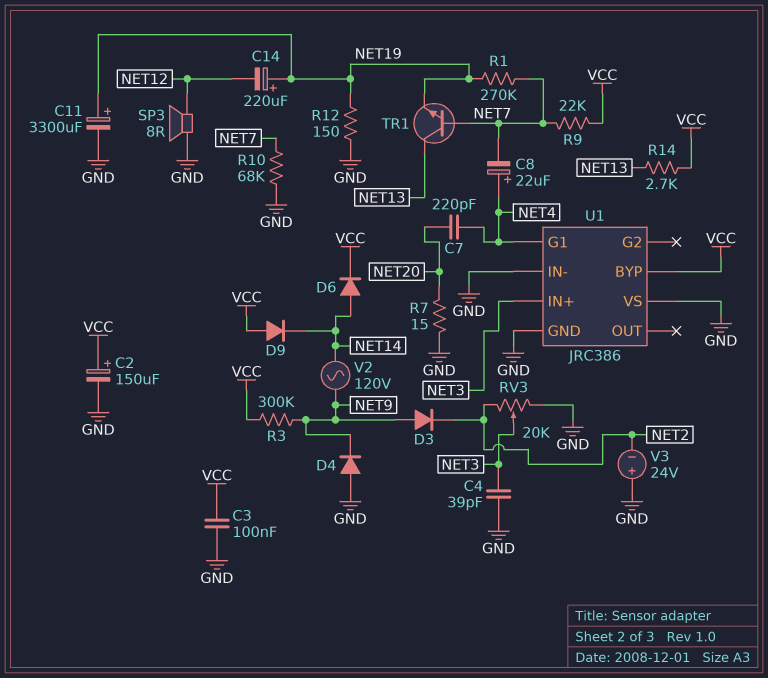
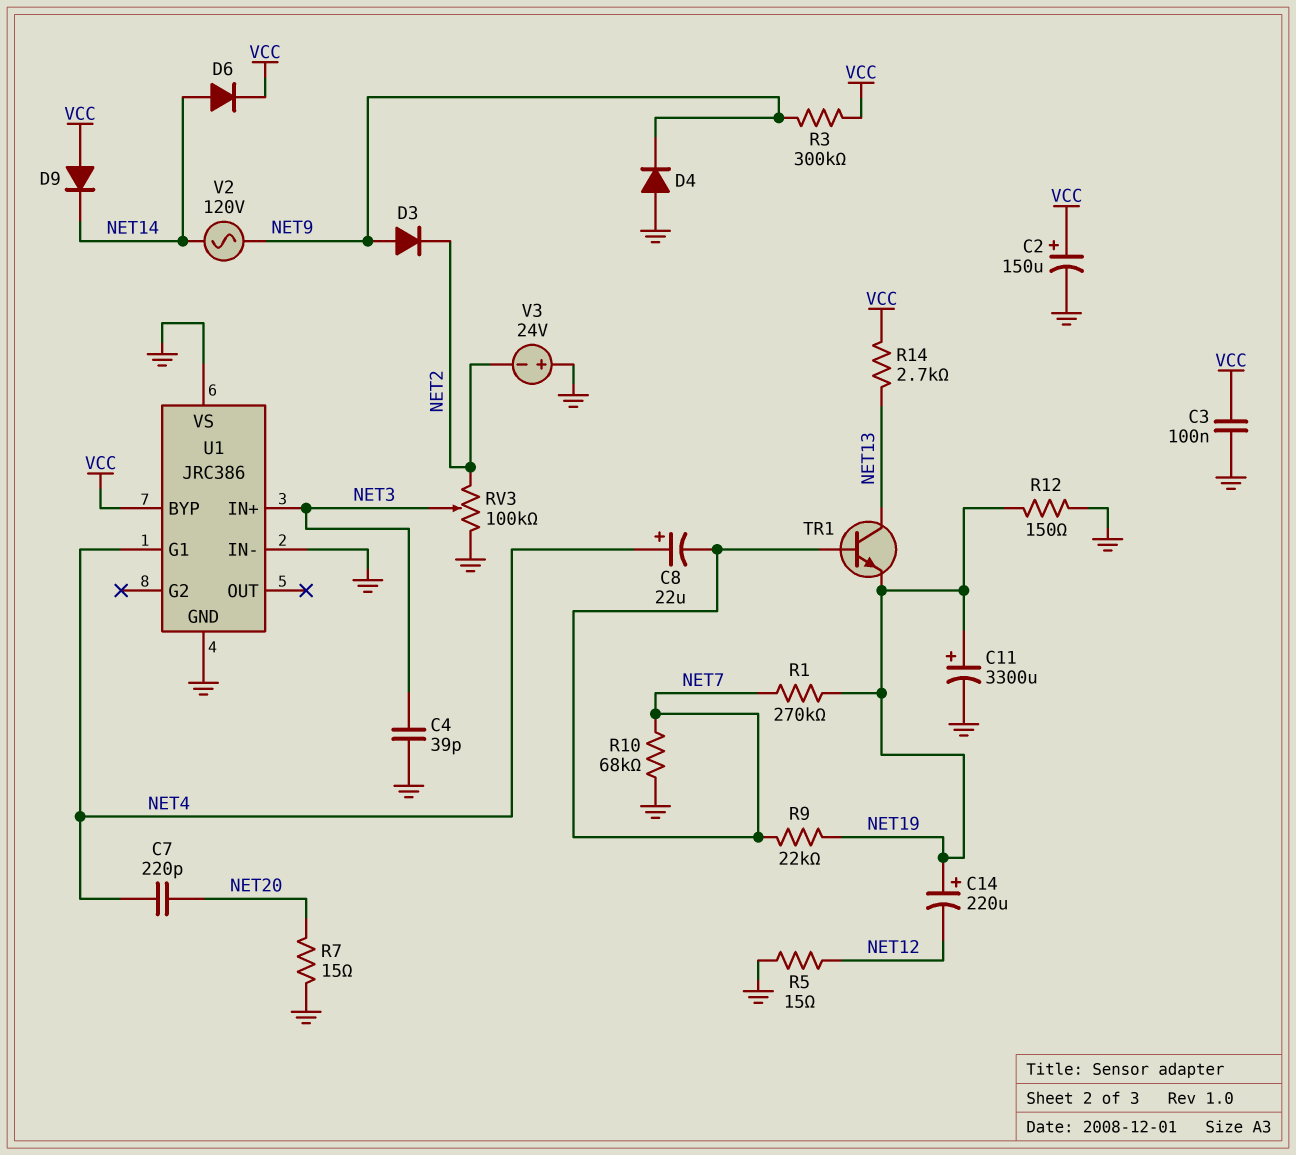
R5: none -> 15 (GND, NET12)
R9: 22k (NET7, VCC) -> 22k (NET7, NET19)
RV3: 20k (GND, NET2, wiper NET3) -> 100k (GND, NET2, wiper NET3)
SP3: speaker 8R (GND, NET12) -> none

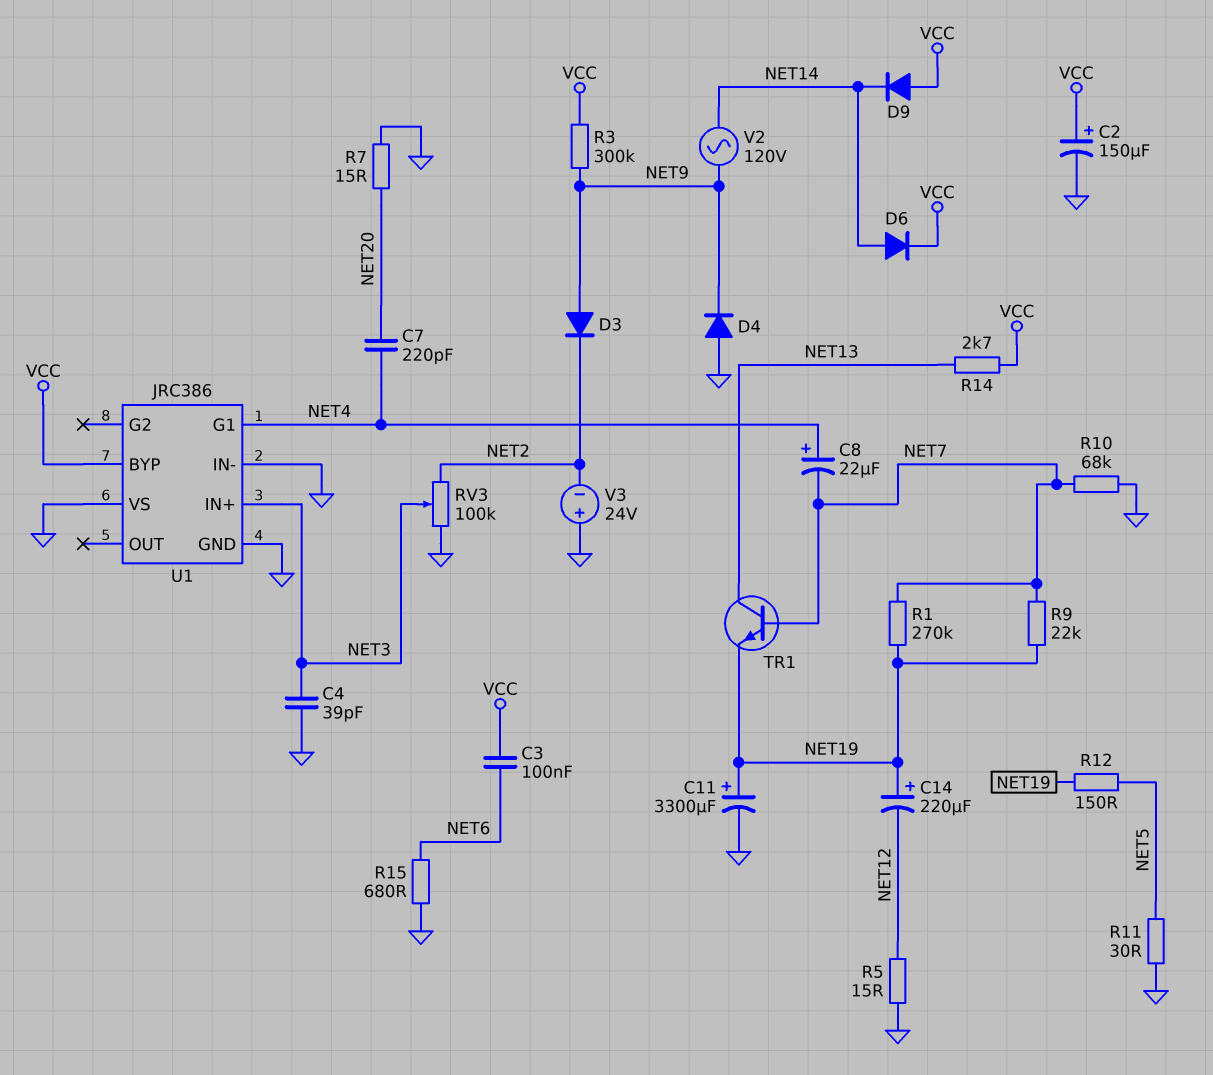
C3: 100nF (GND, VCC) -> 100nF (NET6, VCC)
R11: none -> 30 (GND, NET5)
R12: 150 (GND, NET19) -> 150 (NET5, NET19)
R15: none -> 680 (GND, NET6)

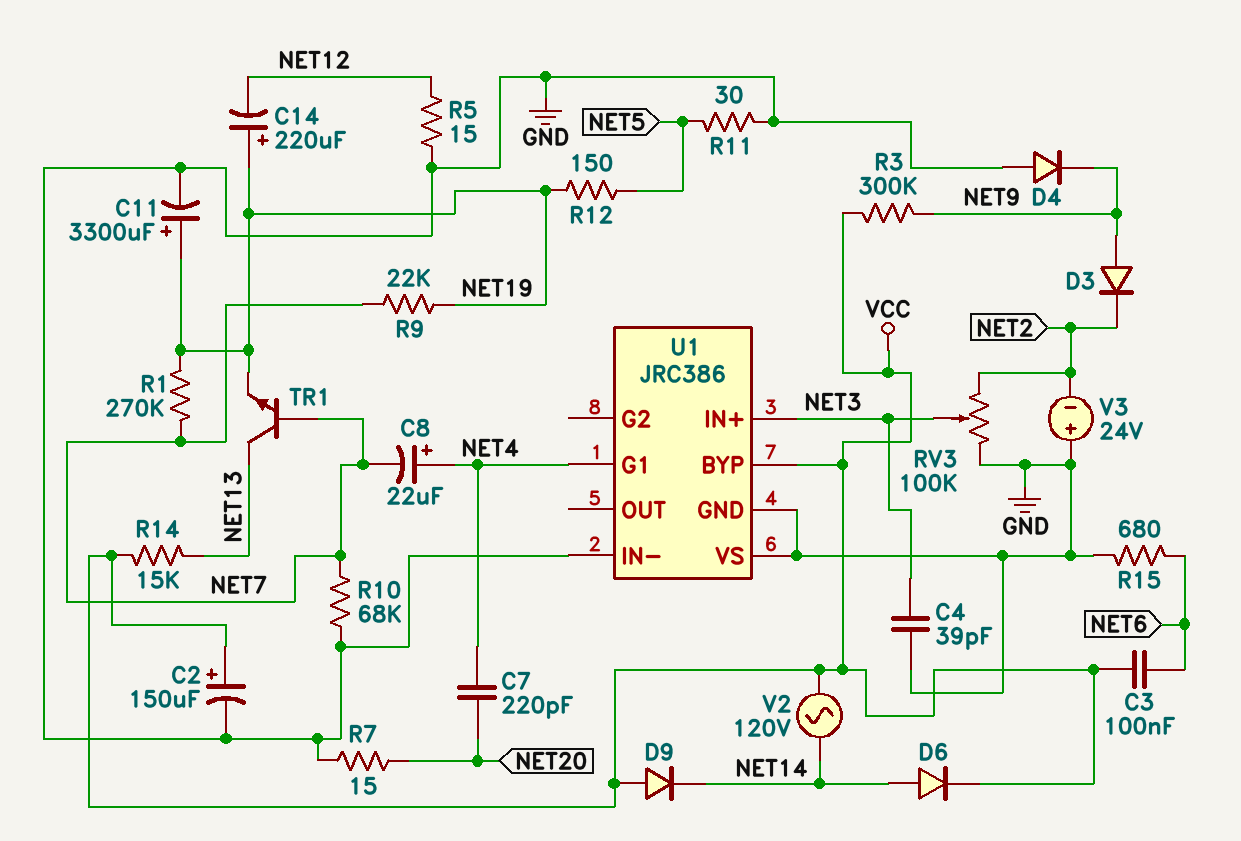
R14: 2.7k (NET13, VCC) -> 15k (NET13, VCC)
V2: AC 120V (NET9, NET14) -> AC 120V (NET14, VCC)

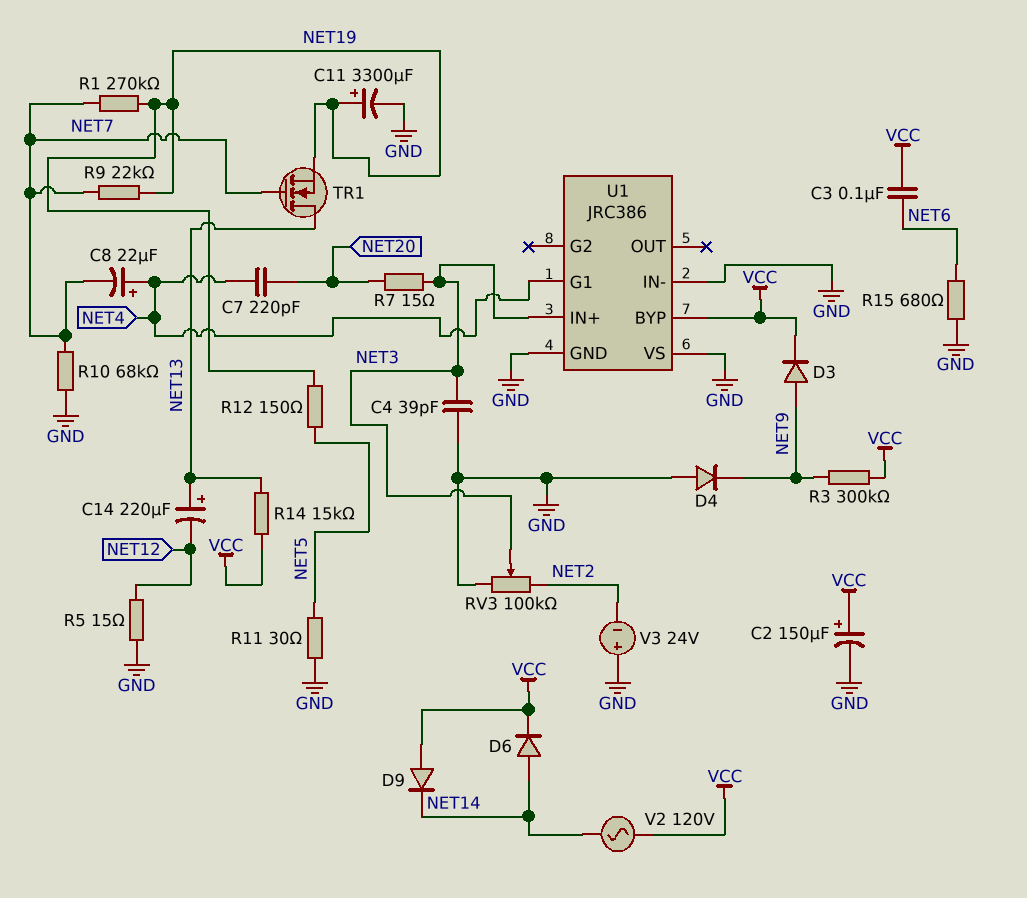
C14: 220uF (plus NET19, minus NET12) -> 220uF (plus NET13, minus NET12)
D3: diode (A NET9, K NET2) -> diode (A NET9, K VCC)
R7: 15 (GND, NET20) -> 15 (NET3, NET20)
TR1: NPN (B NET7, C NET13, E NET19) -> NMOS (G NET7, D NET13, S NET19)

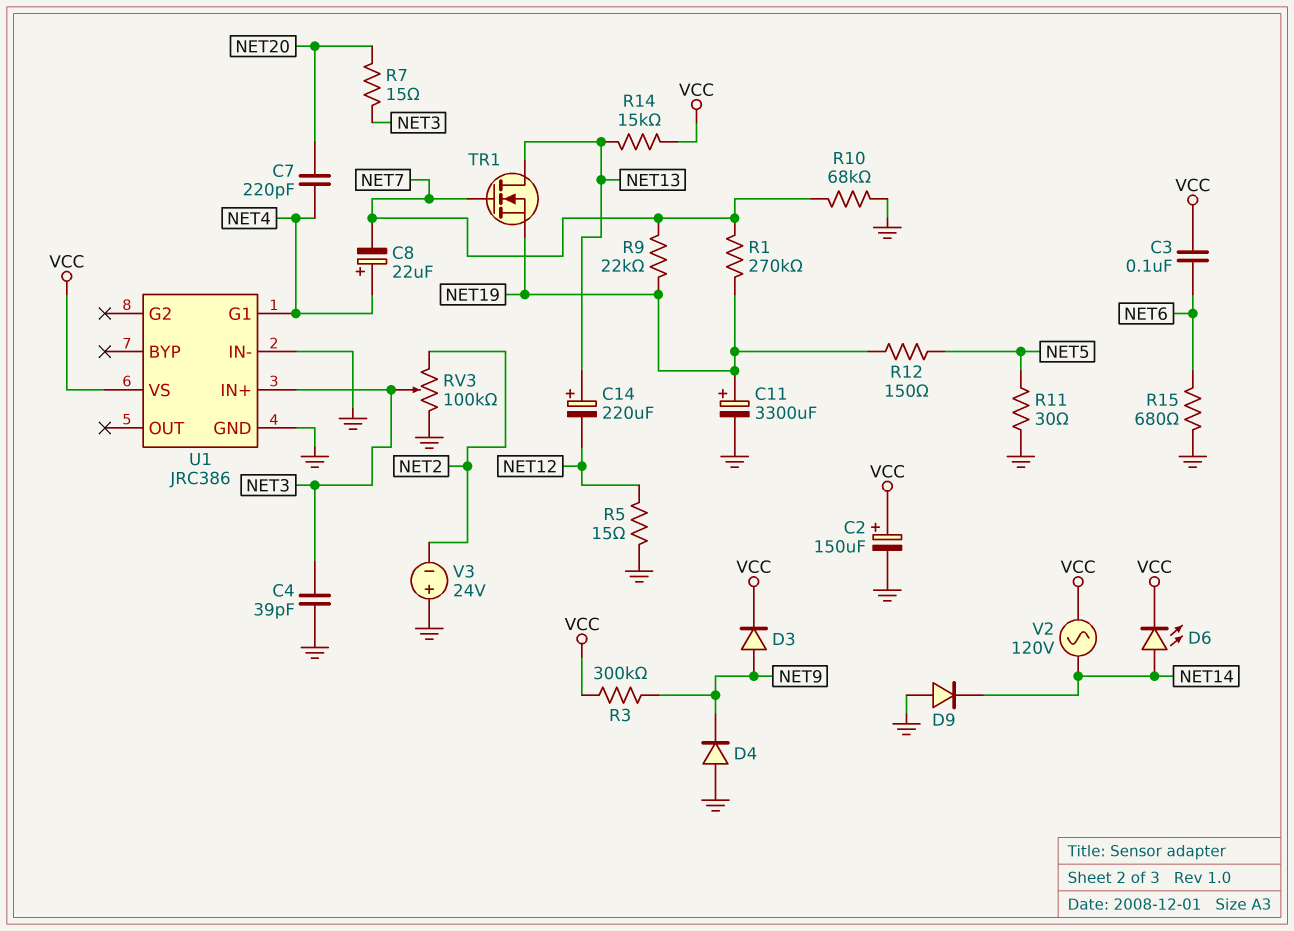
D6: diode (A NET14, K VCC) -> LED (A NET14, K VCC)
D9: diode (A VCC, K NET14) -> diode (A GND, K NET14)
U1 pin BYP: VCC -> none
U1 pin VS: GND -> VCC

